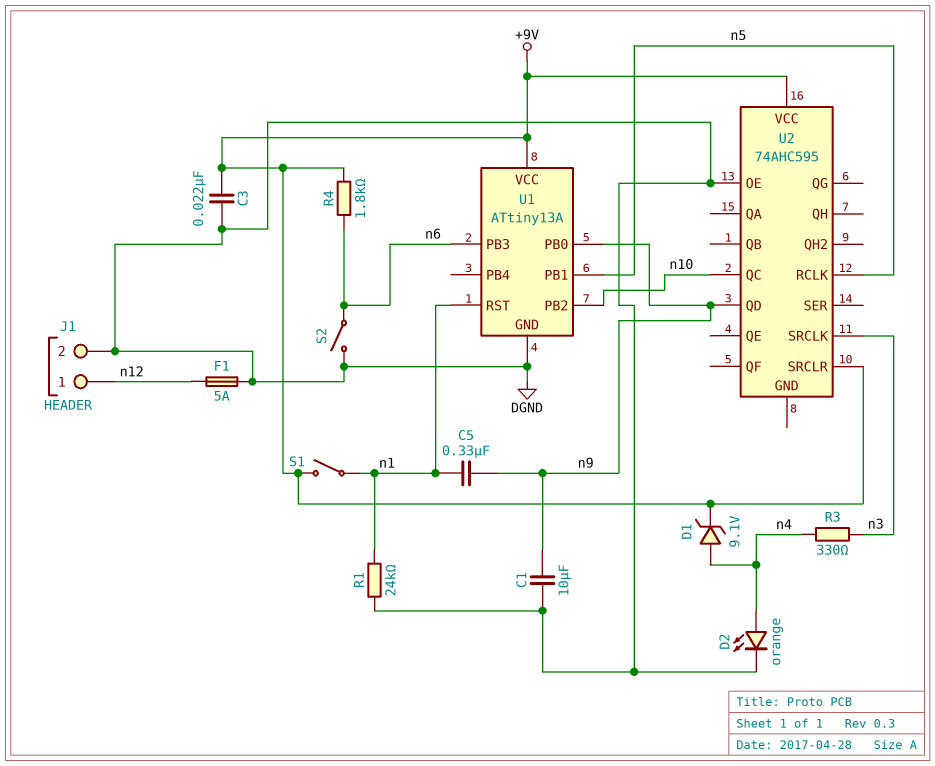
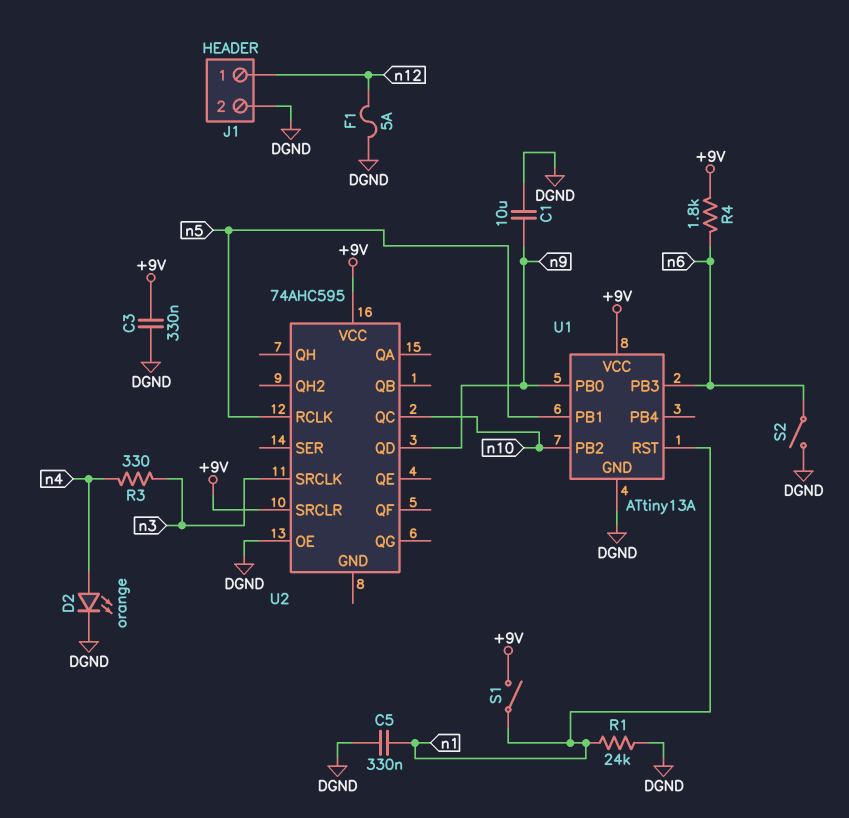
C3: 22nF (+9V, DGND) -> 330nF (+9V, DGND)
C5: 330nF (n1, n9) -> 330nF (DGND, n1)
D1: zener 9.1V (A n4, K +9V) -> none

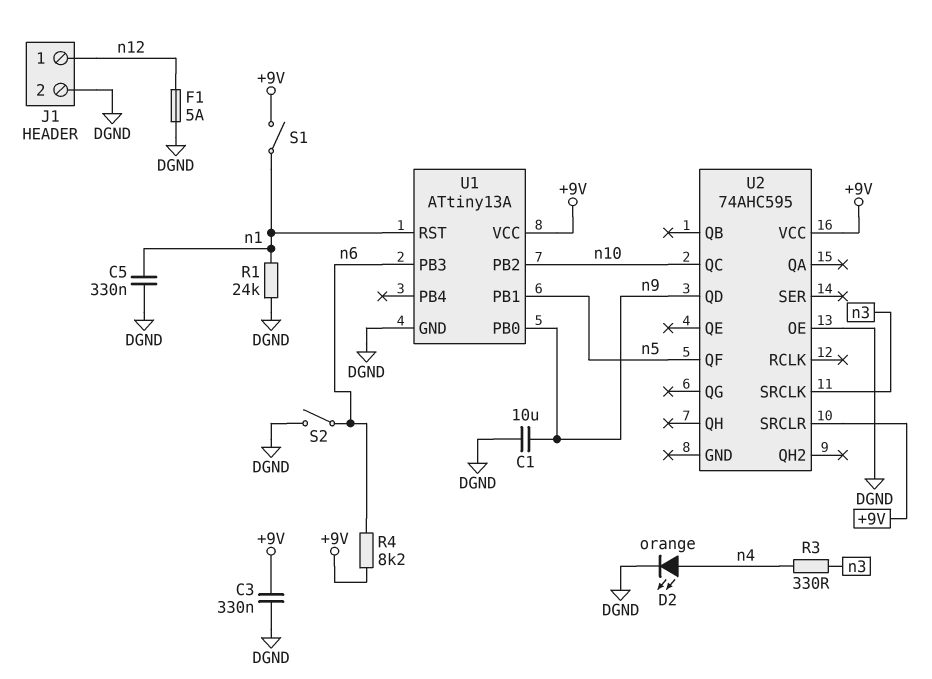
R4: 1.8k (+9V, n6) -> 8.2k (+9V, n6)
U2 pin QF: none -> n5
U2 pin RCLK: n5 -> none

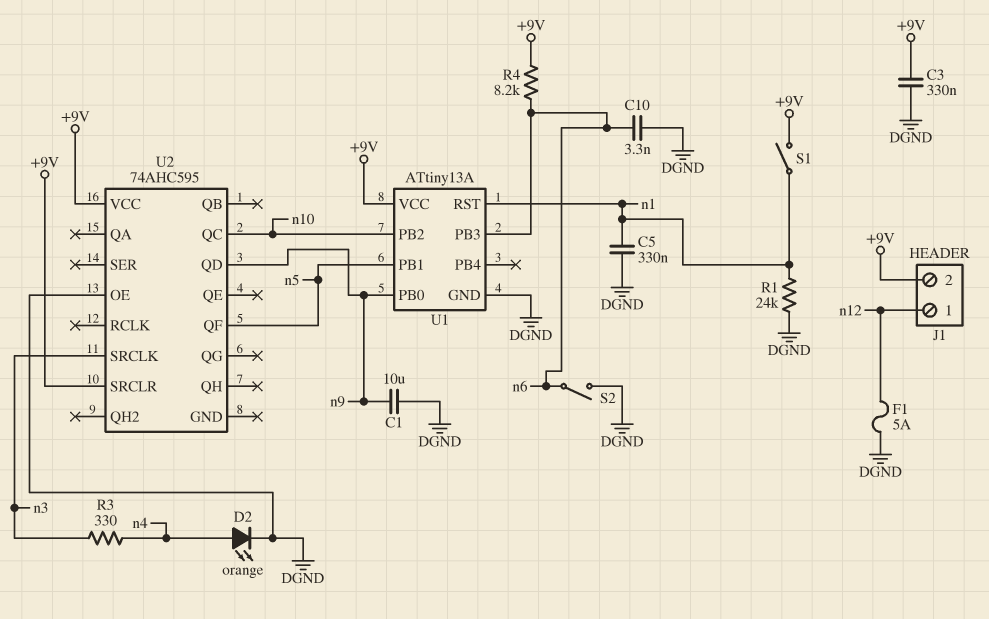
C10: none -> 3.3nF (DGND, n6)
J1 pin 2: DGND -> +9V

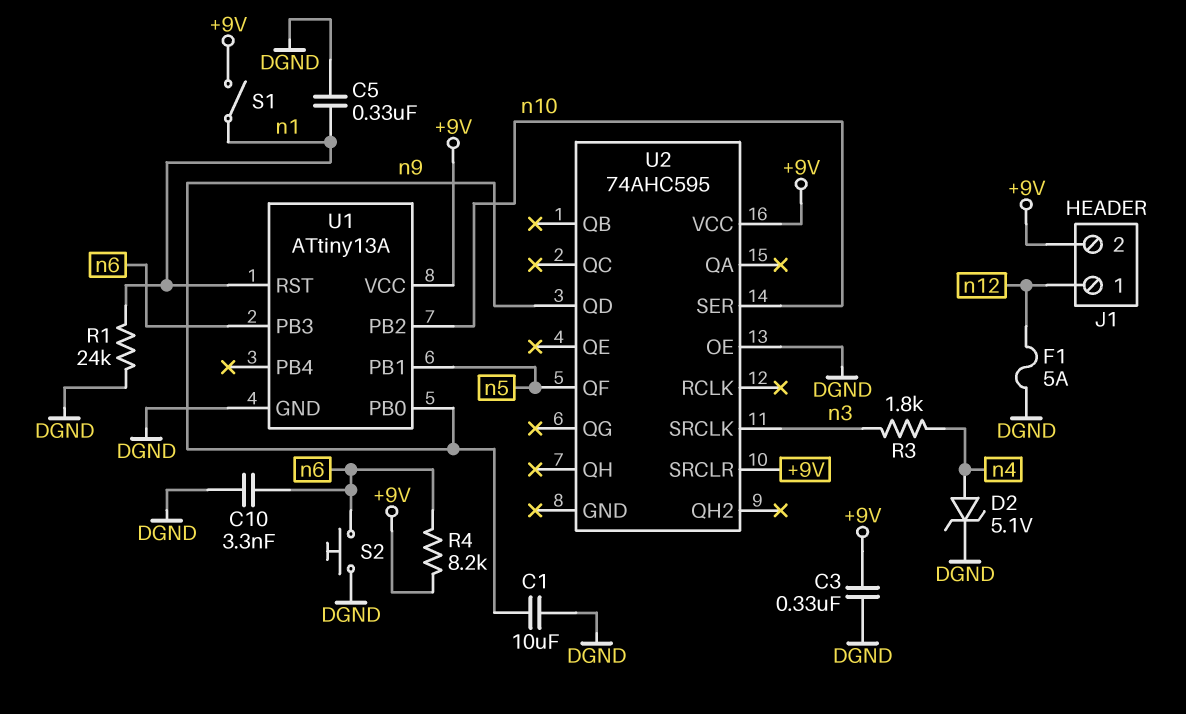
D2: LED orange (A n4, K DGND) -> zener 5.1V (A n4, K DGND)
R3: 330 (n3, n4) -> 1.8k (n3, n4)
S2: switch (DGND, n6) -> button (DGND, n6)
U2 pin QC: n10 -> none
U2 pin SER: none -> n10

